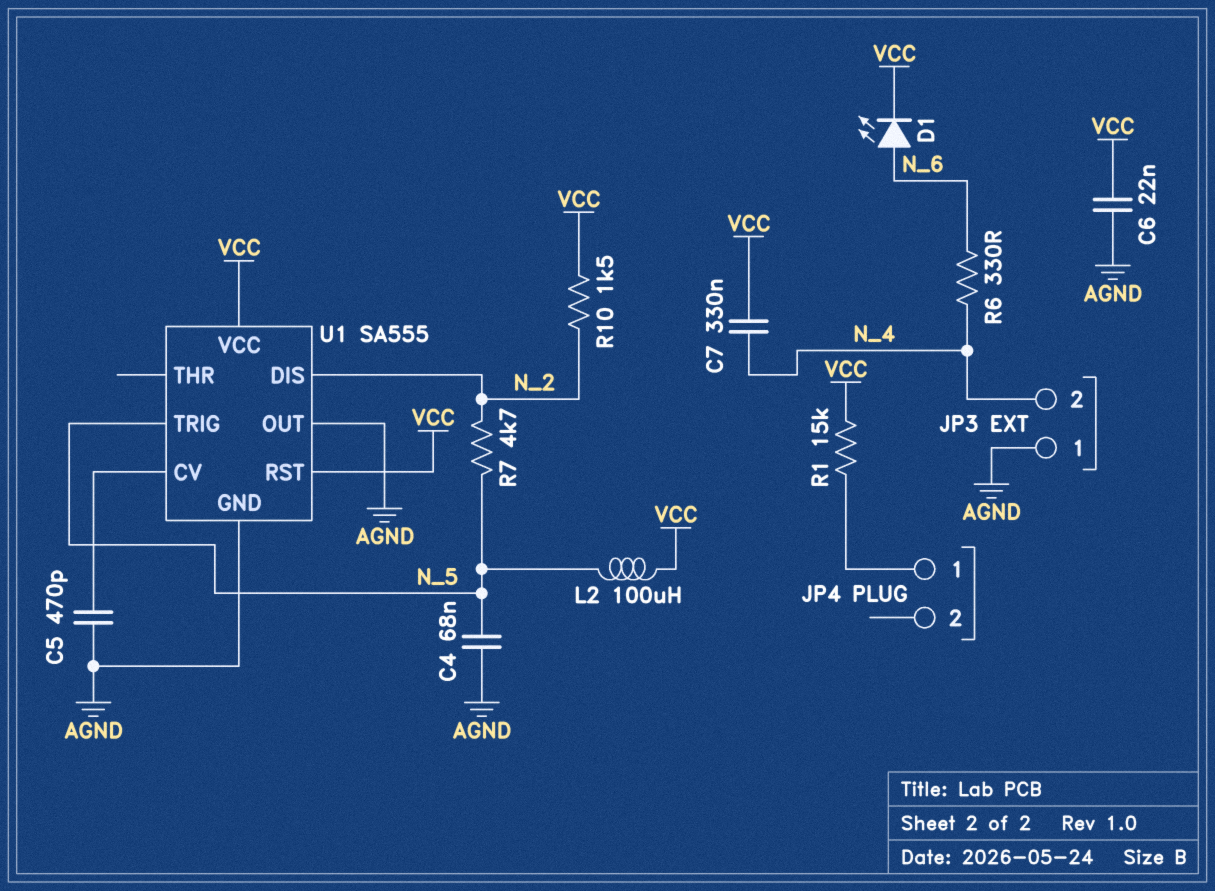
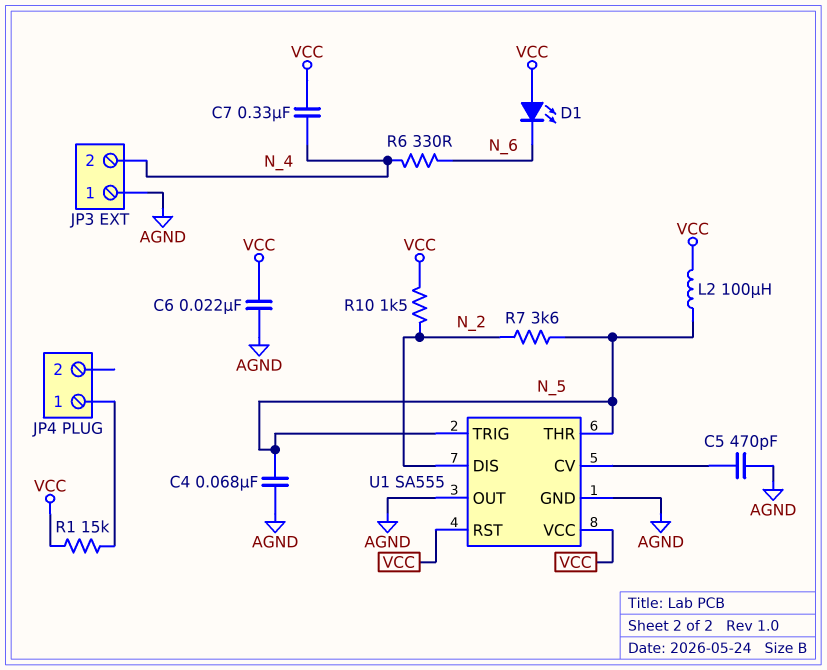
D1: LED (A N_6, K VCC) -> LED (A VCC, K N_6)
R7: 4.7k (N_2, N_5) -> 3.6k (N_2, N_5)
U1 pin THR: none -> N_5

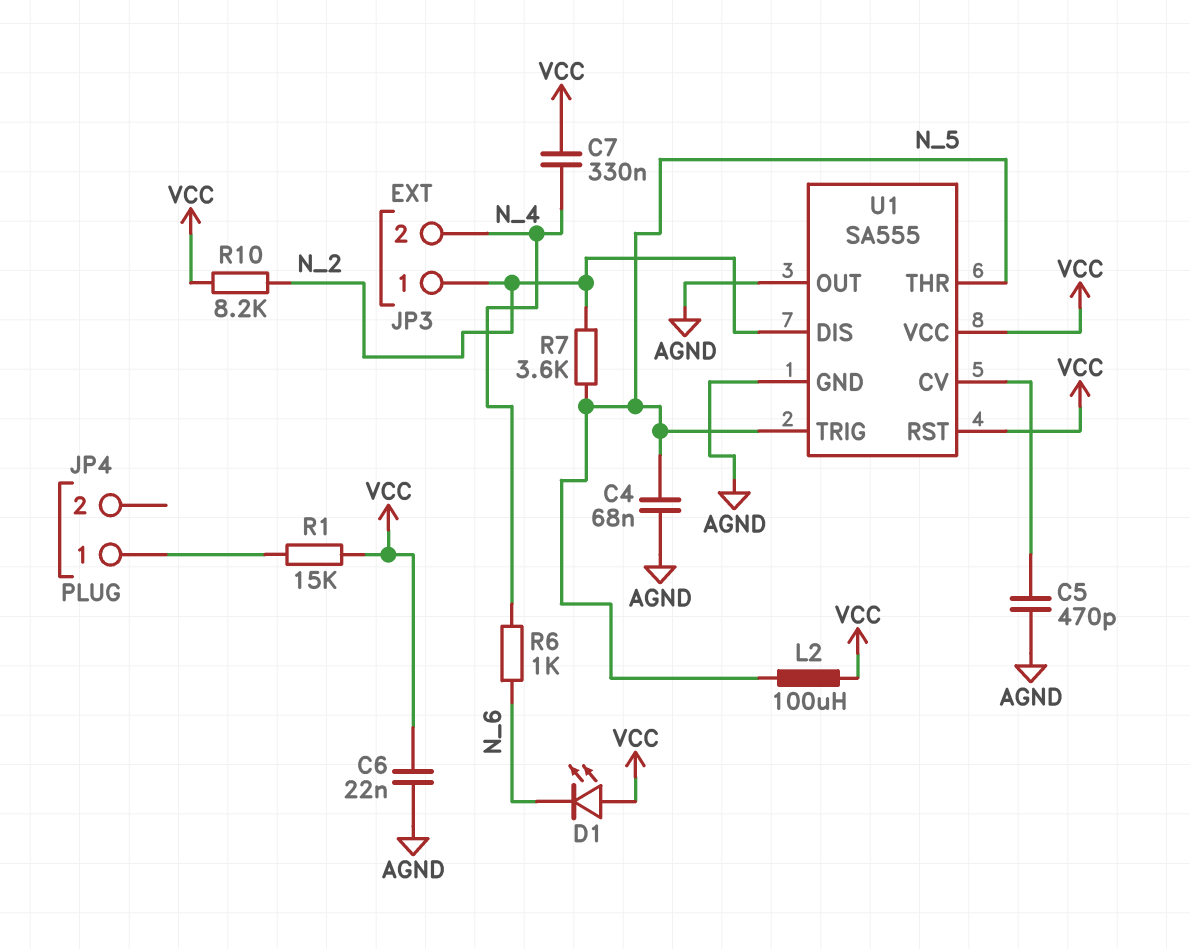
JP3 pin 1: AGND -> N_2
R6: 330 (N_4, N_6) -> 1k (N_4, N_6)
R10: 1.5k (N_2, VCC) -> 8.2k (N_2, VCC)

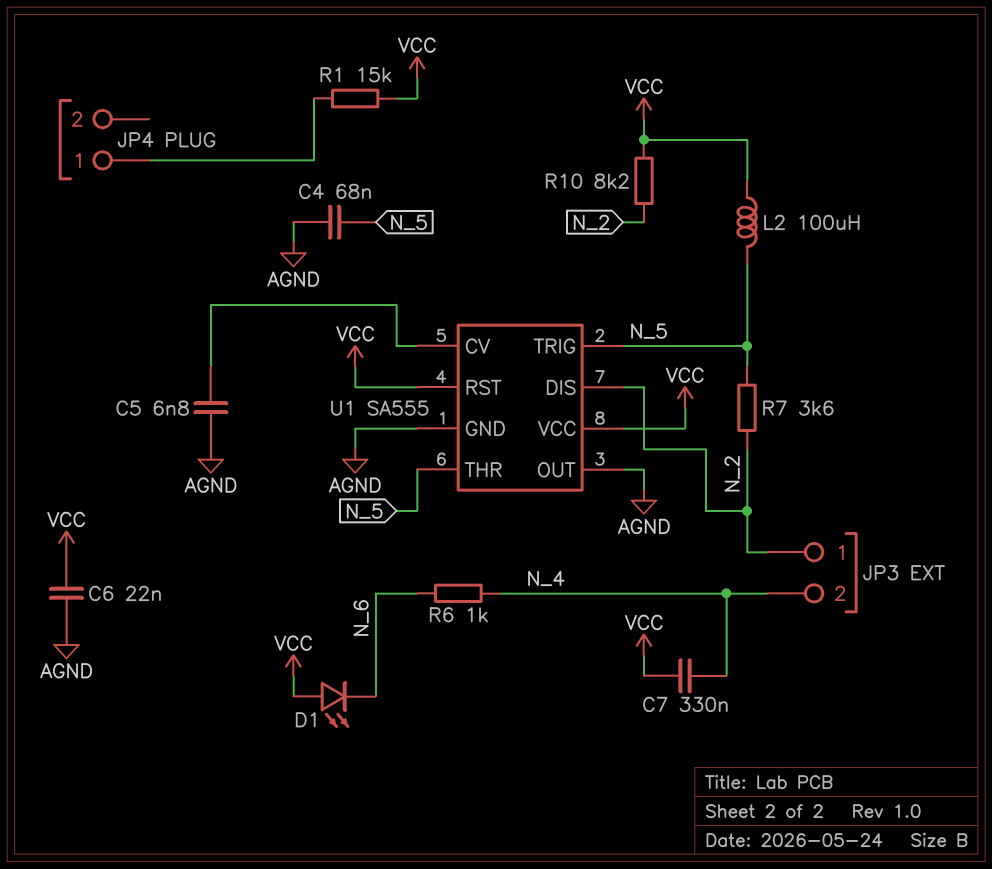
C5: 470pF (AGND, U1/CV) -> 6.8nF (AGND, U1/CV)

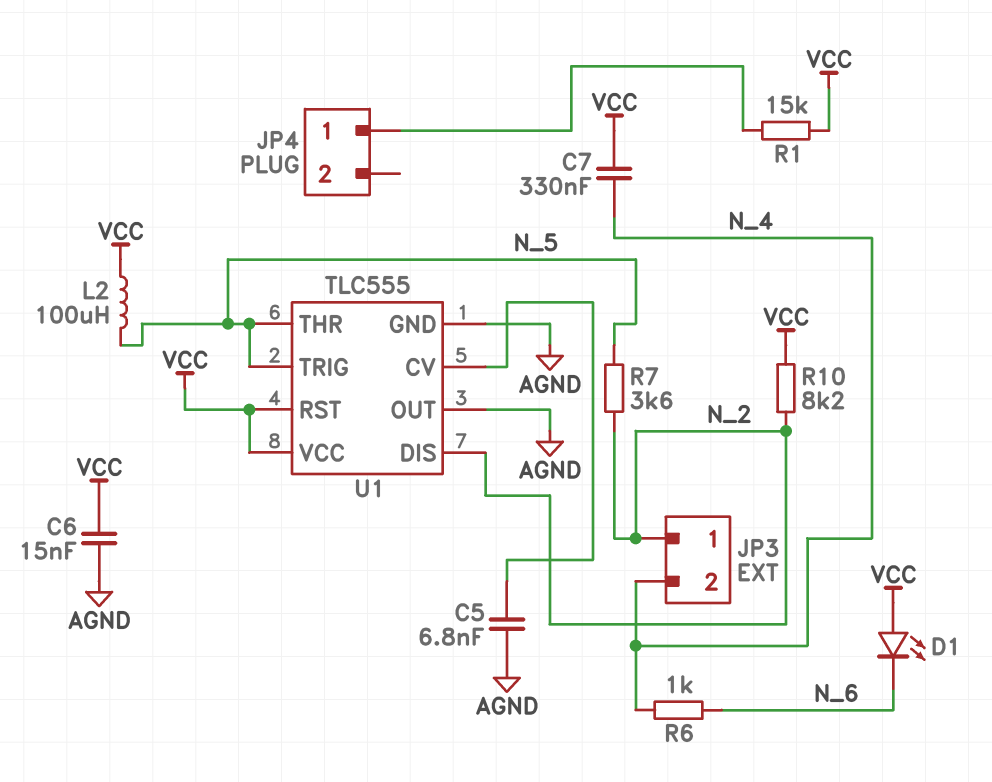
C4: 68nF (AGND, N_5) -> none
C6: 22nF (AGND, VCC) -> 15nF (AGND, VCC)
U1: SA555 -> TLC555

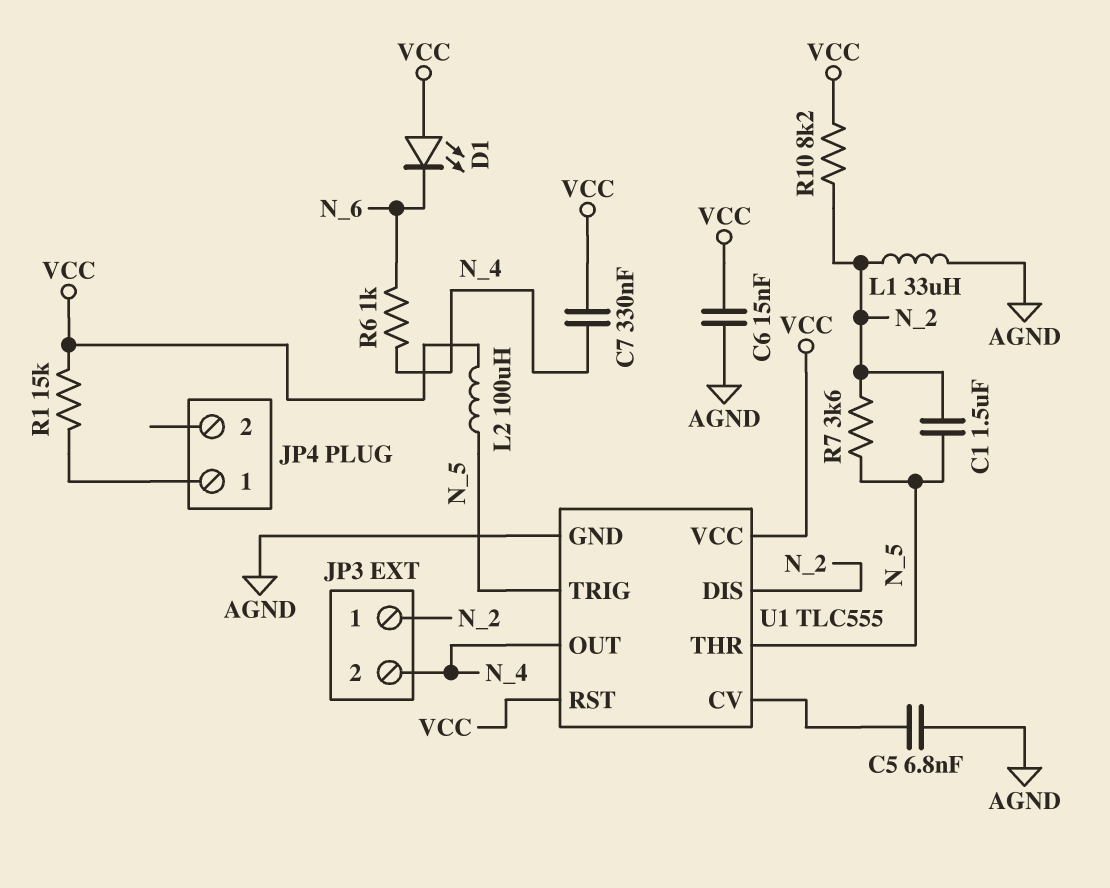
C1: none -> 1.5uF (N_2, N_5)
L1: none -> 33uH (AGND, N_2)
U1 pin OUT: AGND -> N_4

